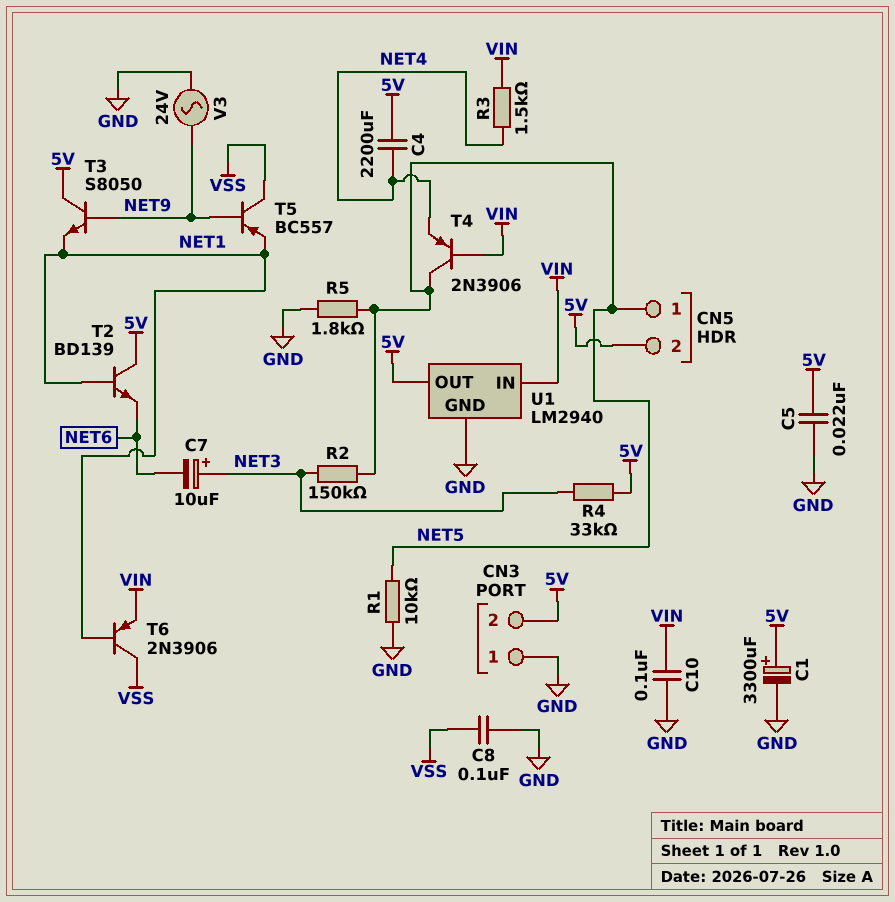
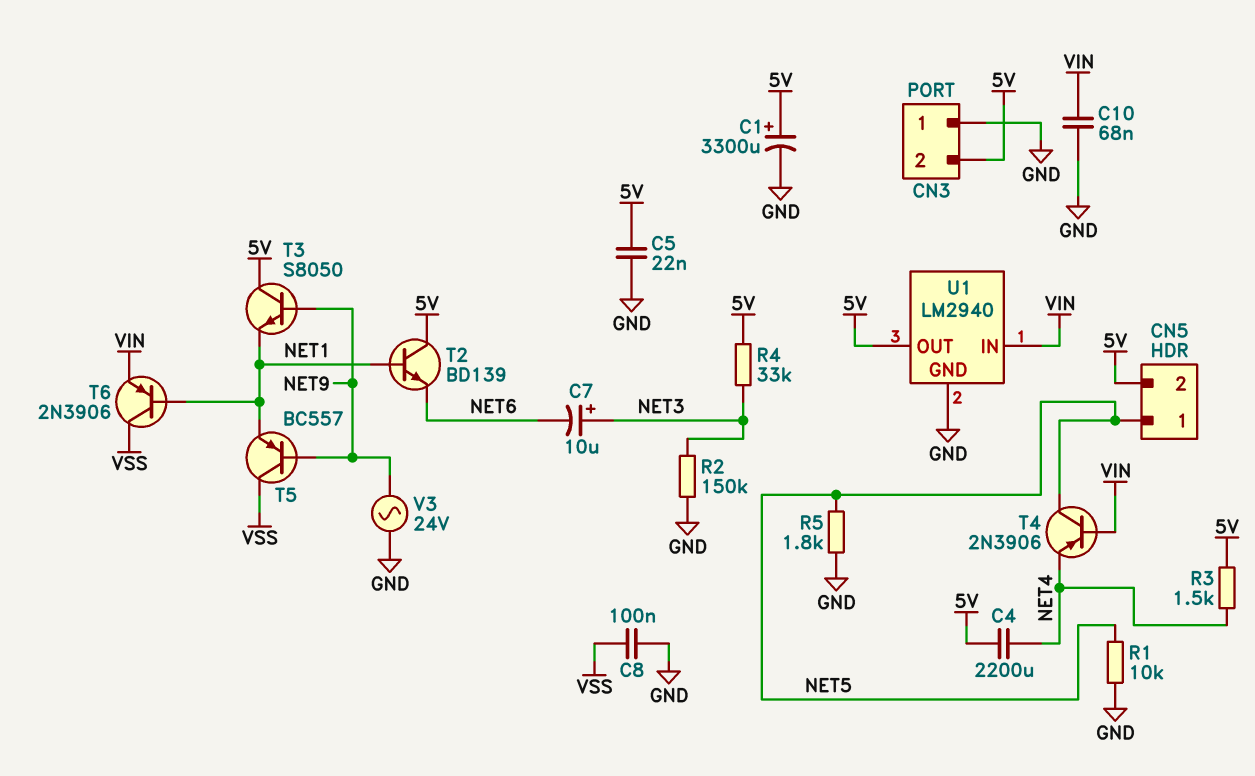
C10: 100nF (GND, VIN) -> 68nF (GND, VIN)
R2: 150k (NET3, NET5) -> 150k (GND, NET3)
R3: 1.5k (NET4, VIN) -> 1.5k (5V, NET4)

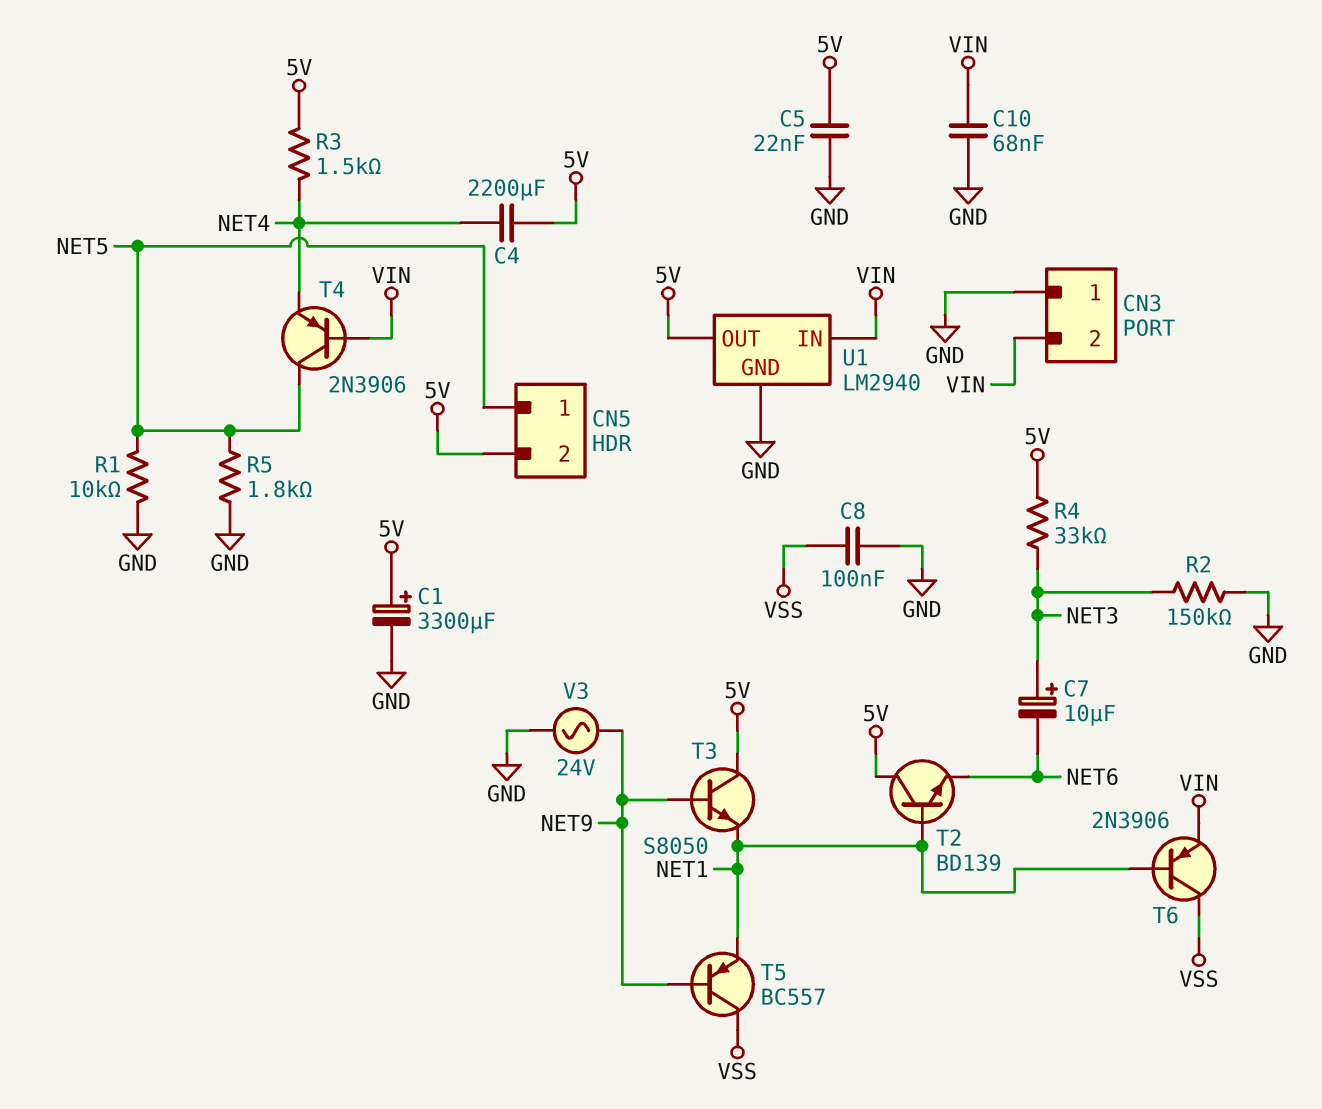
CN3 pin 2: 5V -> VIN

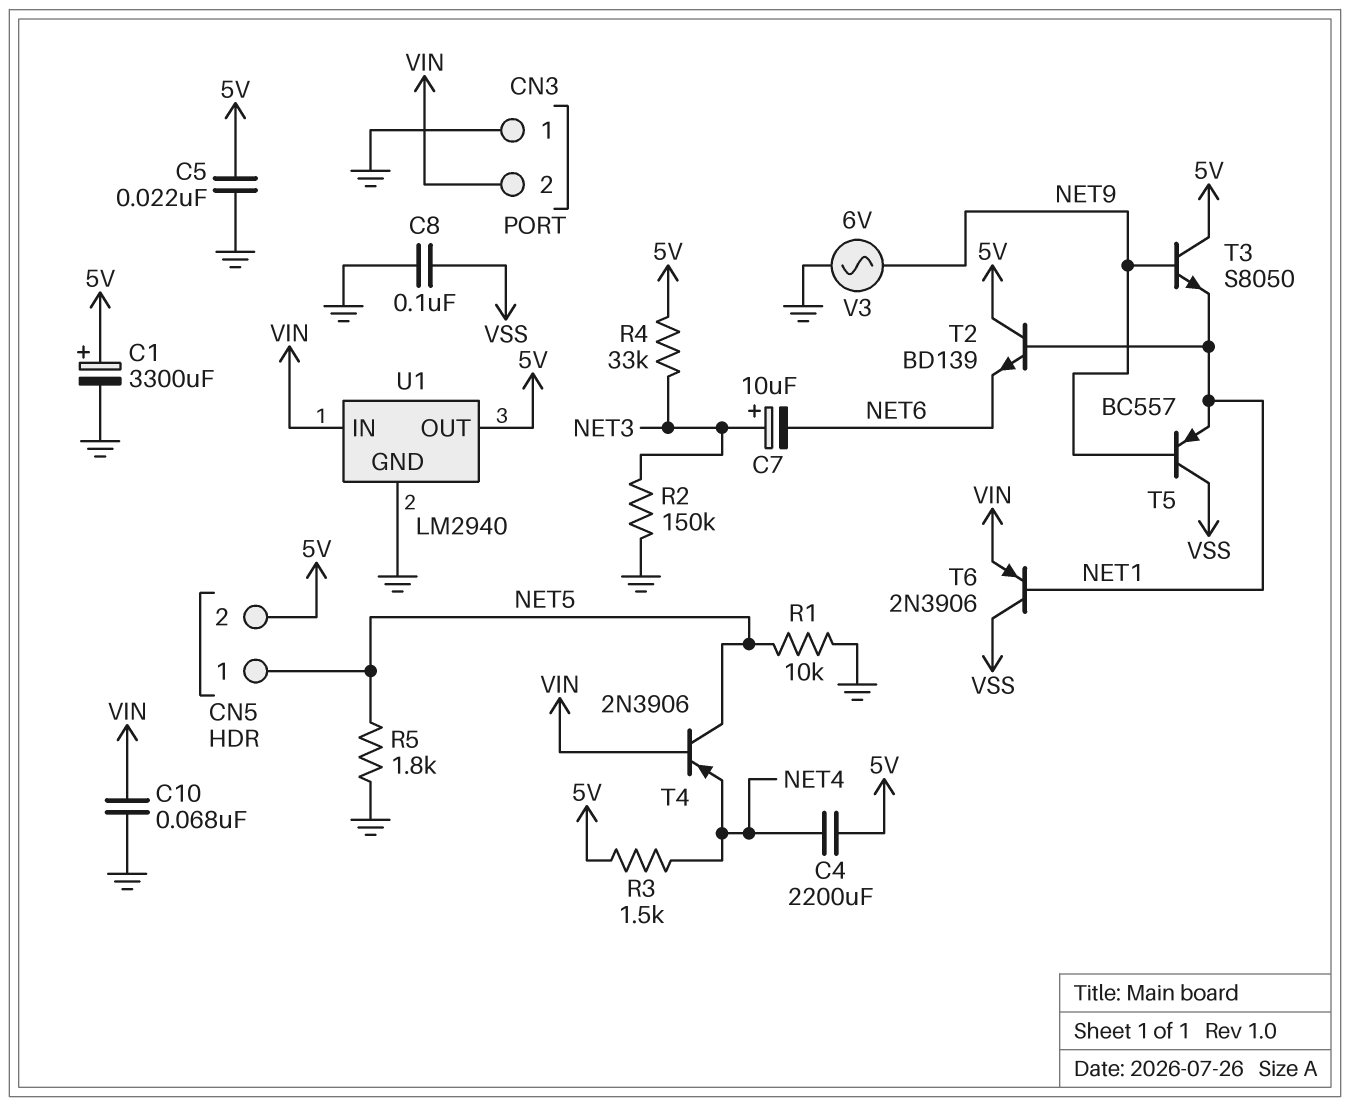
V3: AC 24V (GND, NET9) -> AC 6V (GND, NET9)

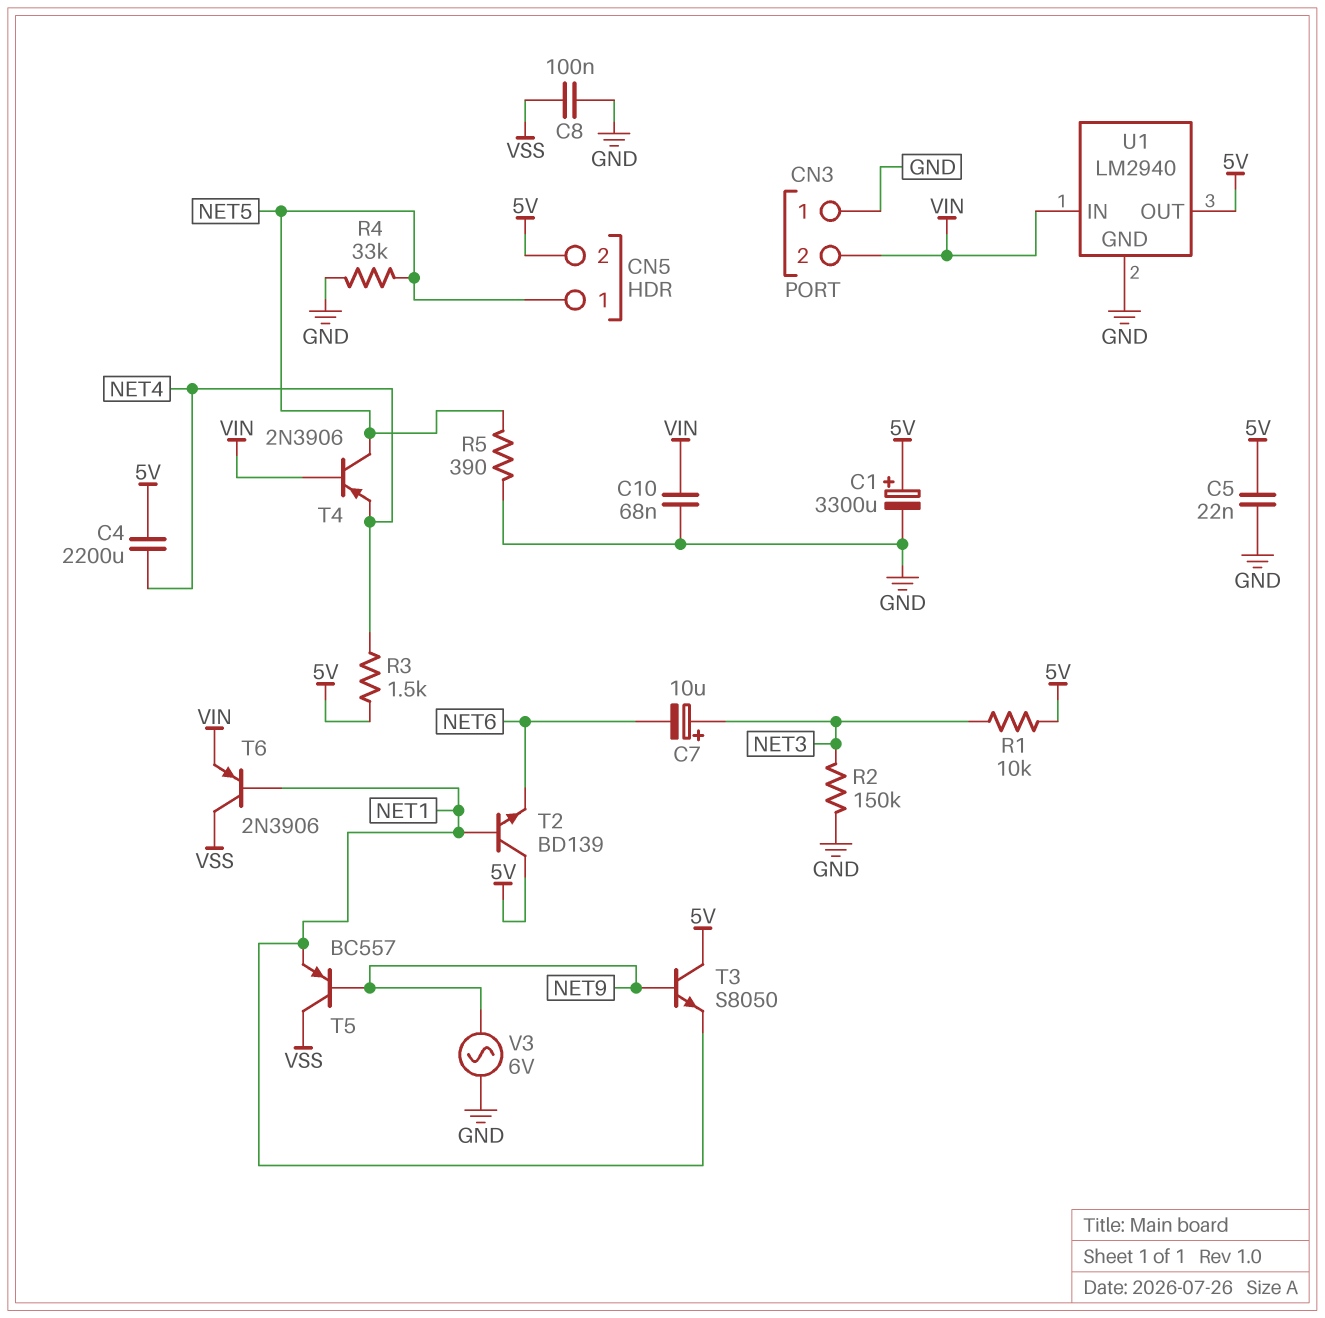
R1: 10k (GND, NET5) -> 10k (5V, NET3)
R4: 33k (5V, NET3) -> 33k (GND, NET5)
R5: 1.8k (GND, NET5) -> 390 (GND, NET5)

